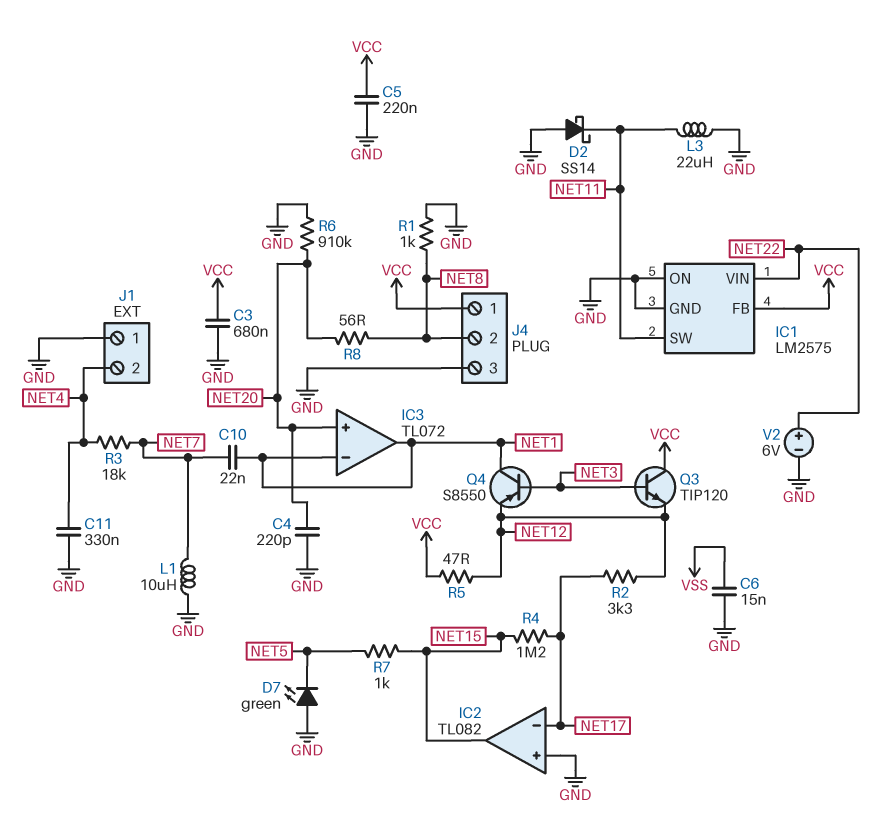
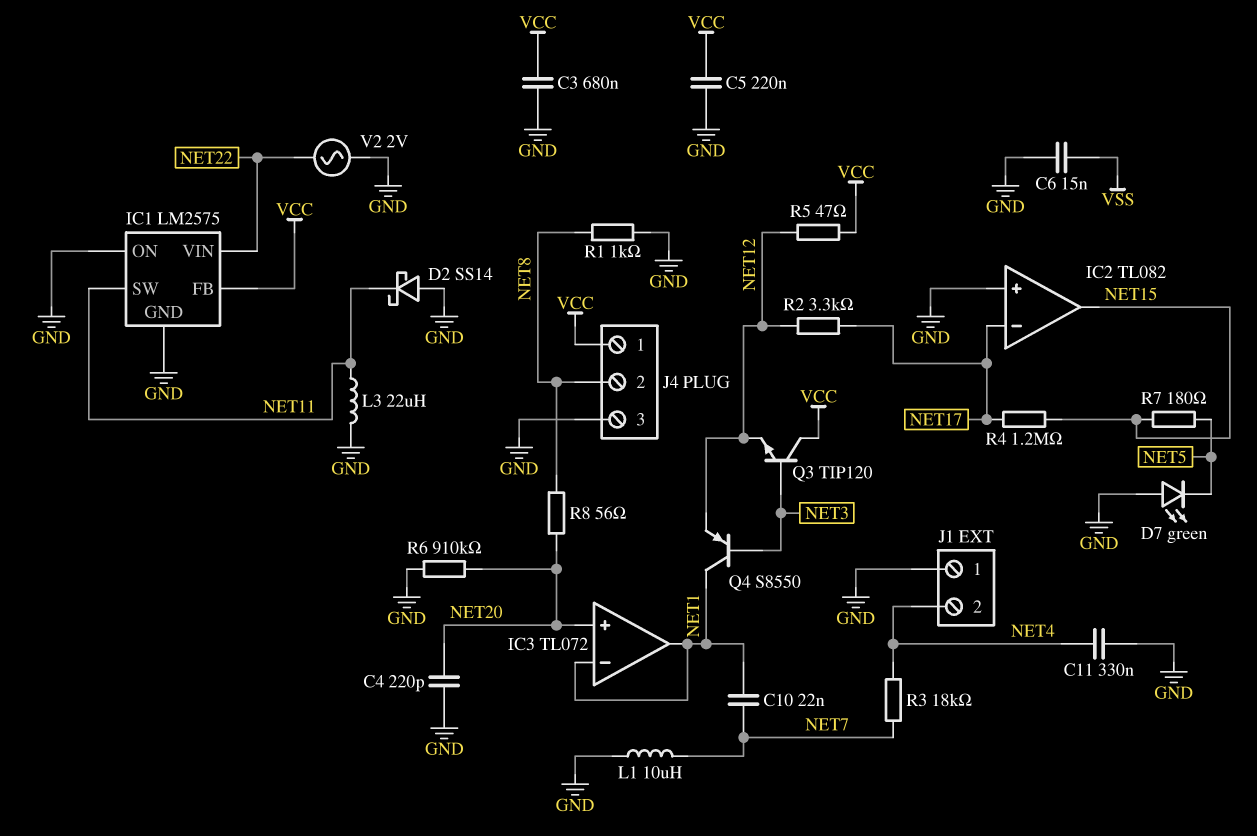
R7: 1k (NET5, NET15) -> 180 (NET5, NET15)
V2: 6V (plus NET22, minus GND) -> AC 2V (GND, NET22)

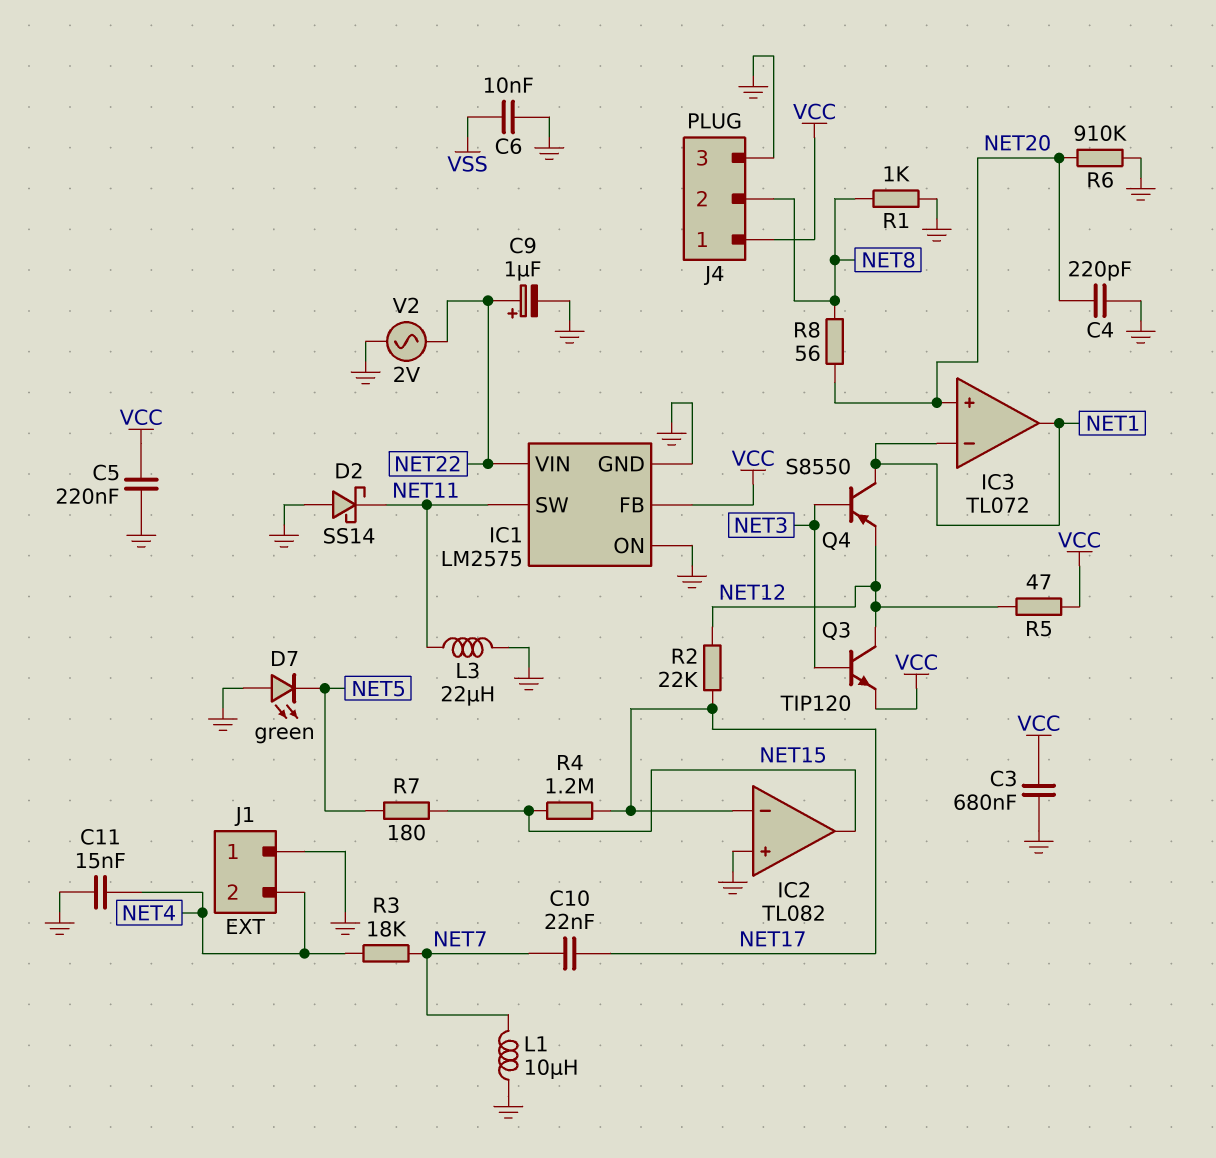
C6: 15nF (GND, VSS) -> 10nF (GND, VSS)
C9: none -> 1uF (plus NET22, minus GND)
C10: 22nF (NET1, NET7) -> 22nF (NET7, NET17)
C11: 330nF (GND, NET4) -> 15nF (GND, NET4)
Q3: NPN TIP120 (B NET3, C VCC, E NET12) -> NPN TIP120 (B NET3, C NET12, E VCC)
R2: 3.3k (NET12, NET17) -> 22k (NET12, NET17)

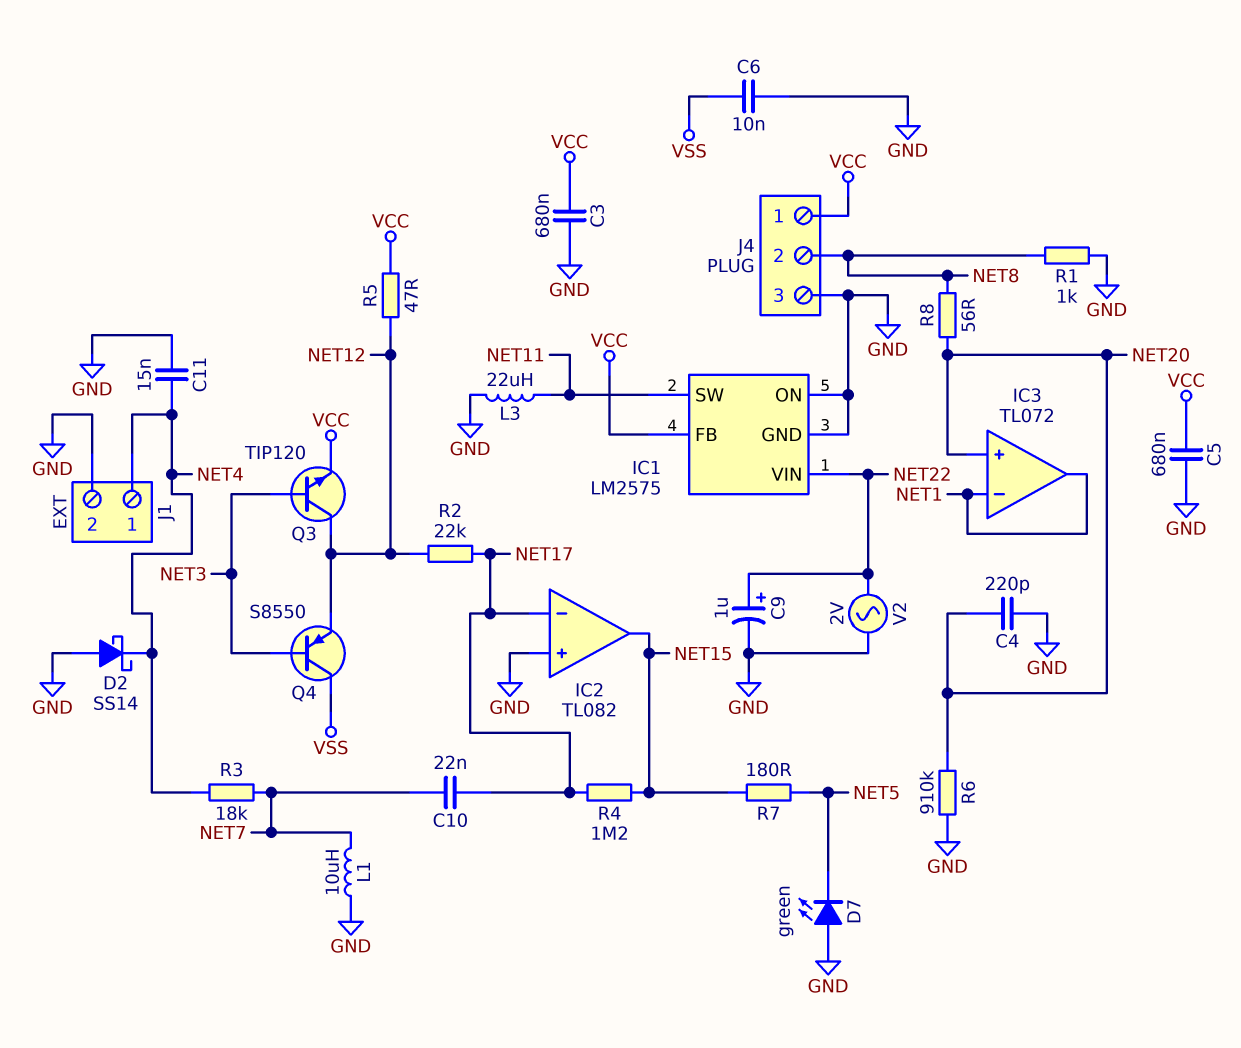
C5: 220nF (GND, VCC) -> 680nF (GND, VCC)
D2: schottky SS14 (A GND, K NET11) -> schottky SS14 (A GND, K NET4)
J1 pin 1: GND -> NET4
J1 pin 2: NET4 -> GND
Q4: PNP S8550 (B NET3, C NET1, E NET12) -> PNP S8550 (B NET3, C VSS, E NET12)

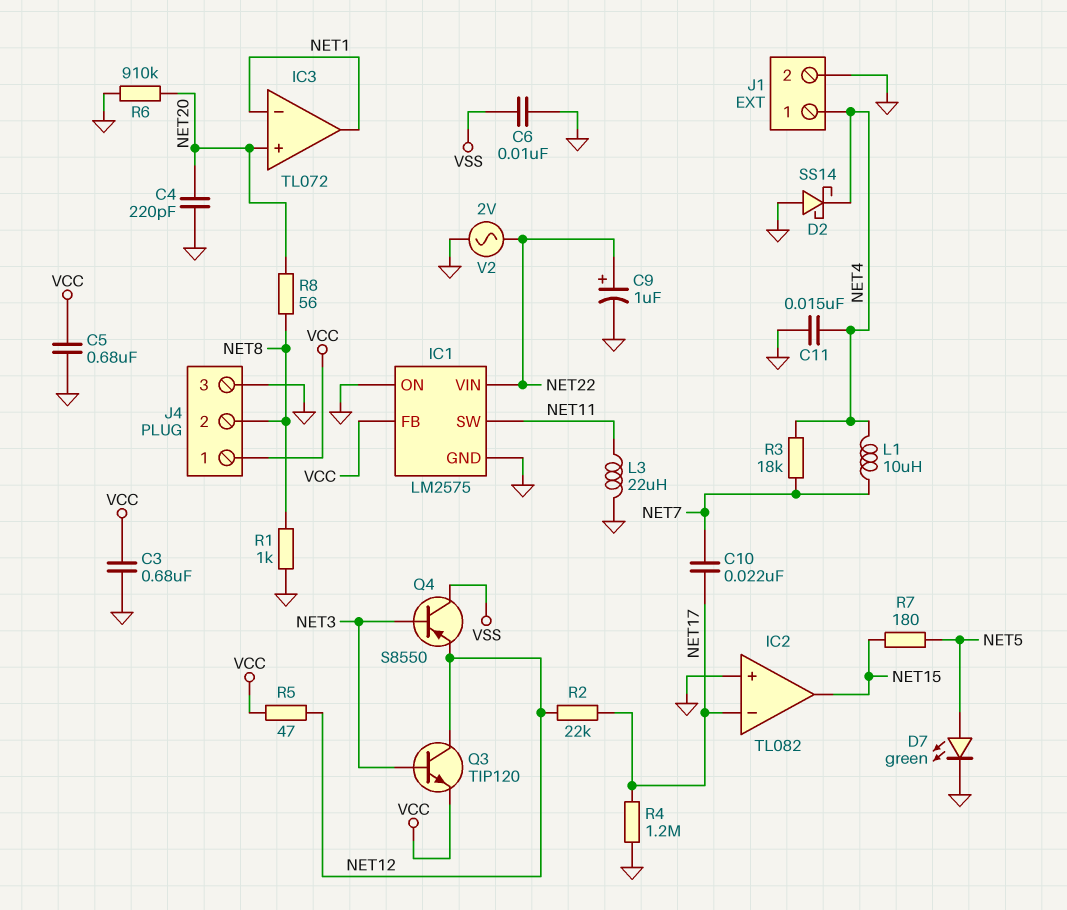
D7: LED green (A GND, K NET5) -> LED green (A NET5, K GND)
L1: 10uH (GND, NET7) -> 10uH (NET4, NET7)
R4: 1.2M (NET15, NET17) -> 1.2M (GND, NET17)

